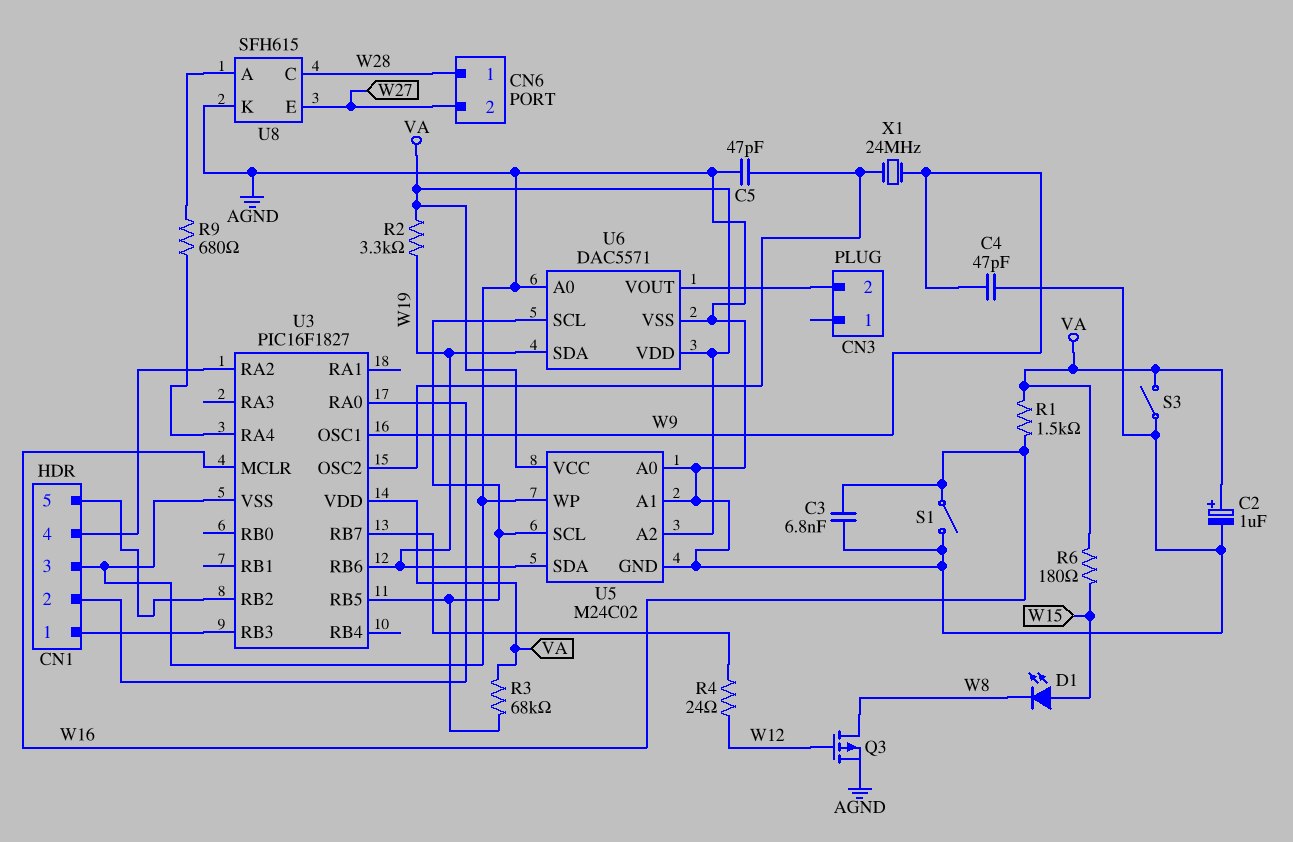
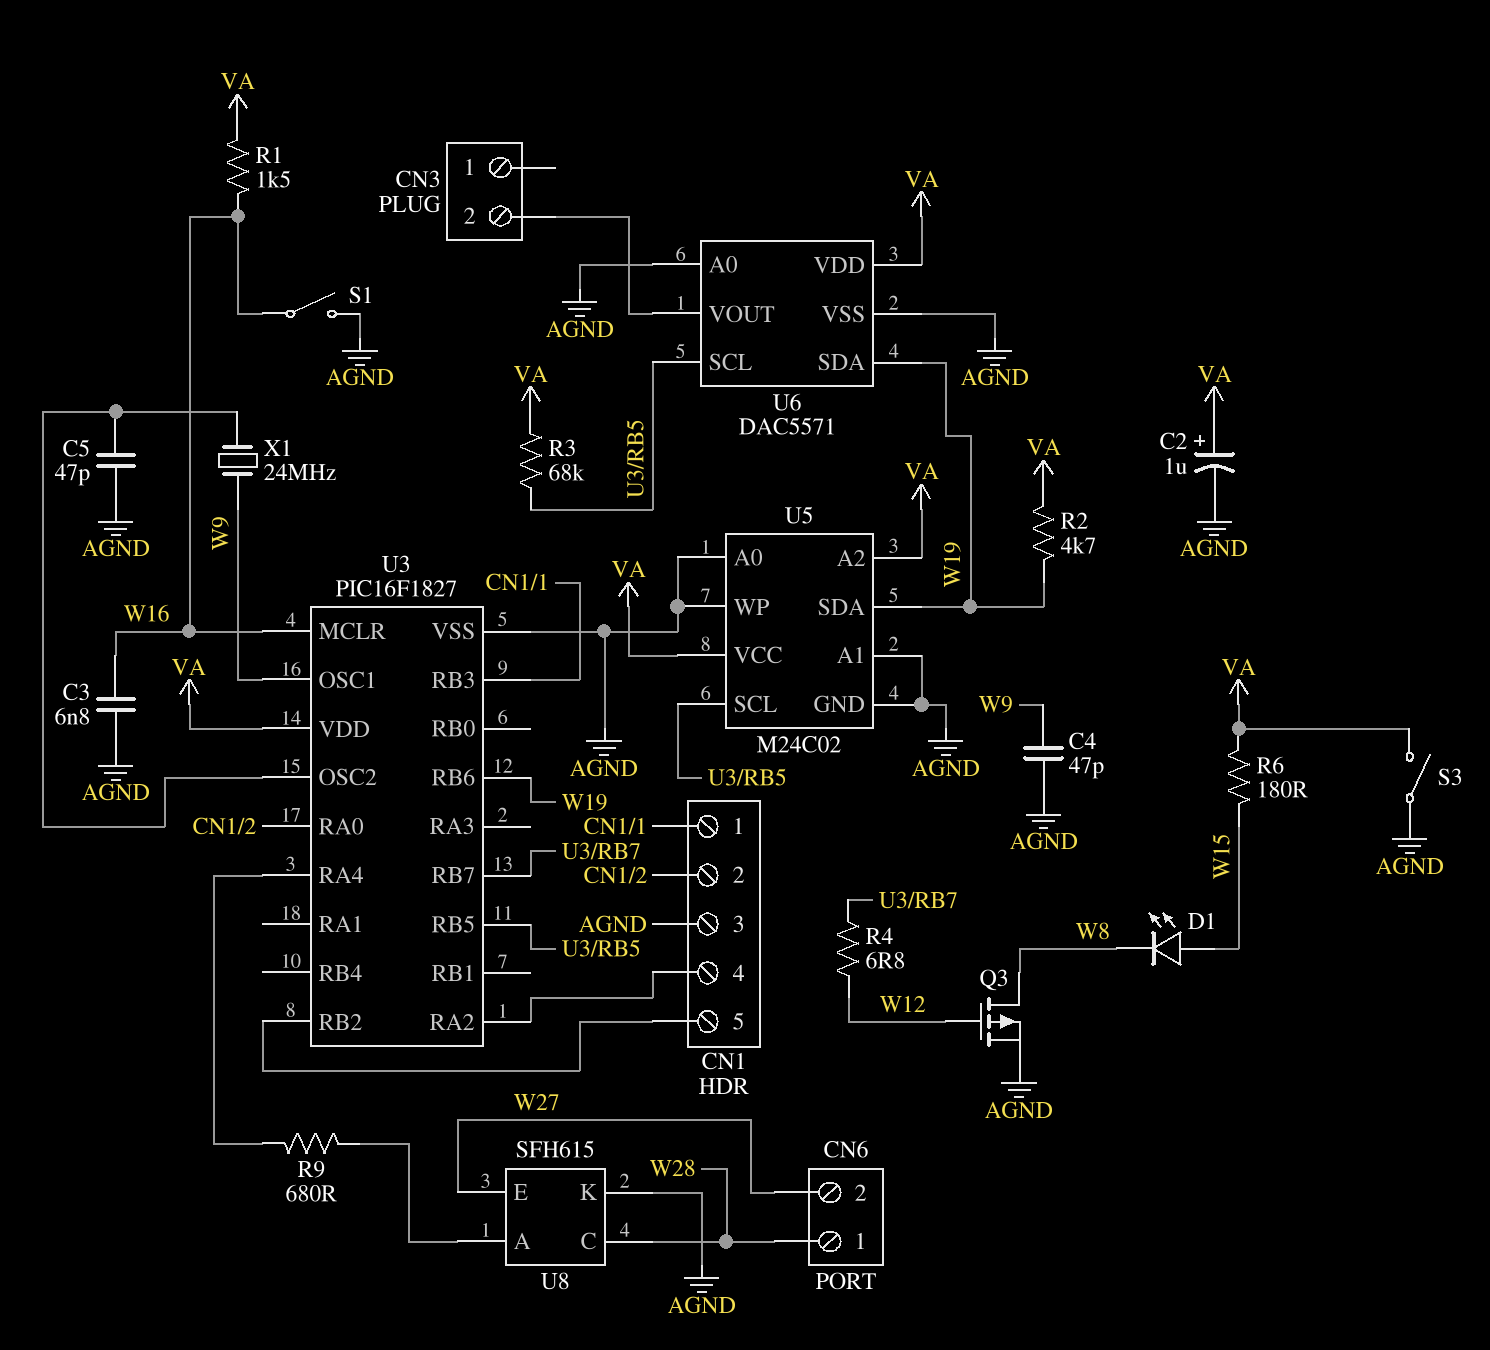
R2: 3.3k (VA, W19) -> 4.7k (VA, W19)
R4: 24 (U3/RB7, W12) -> 6.8 (U3/RB7, W12)

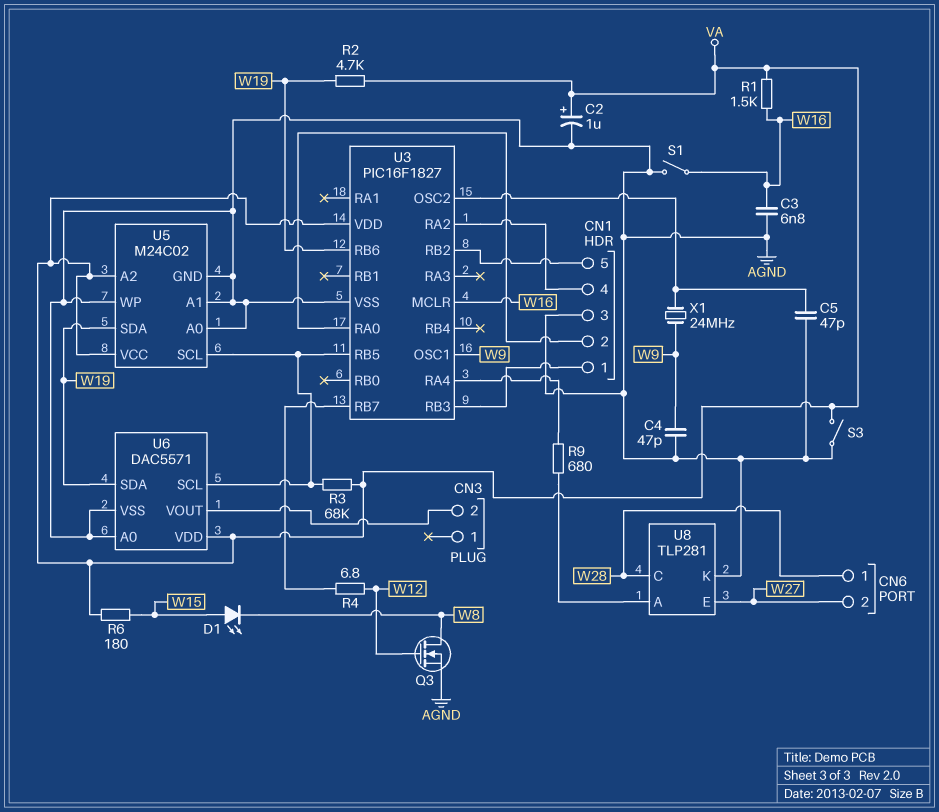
Q3: PMOS (G W12, D W8, S AGND) -> NMOS (G W12, D W8, S AGND)
U8: SFH615 -> TLP281

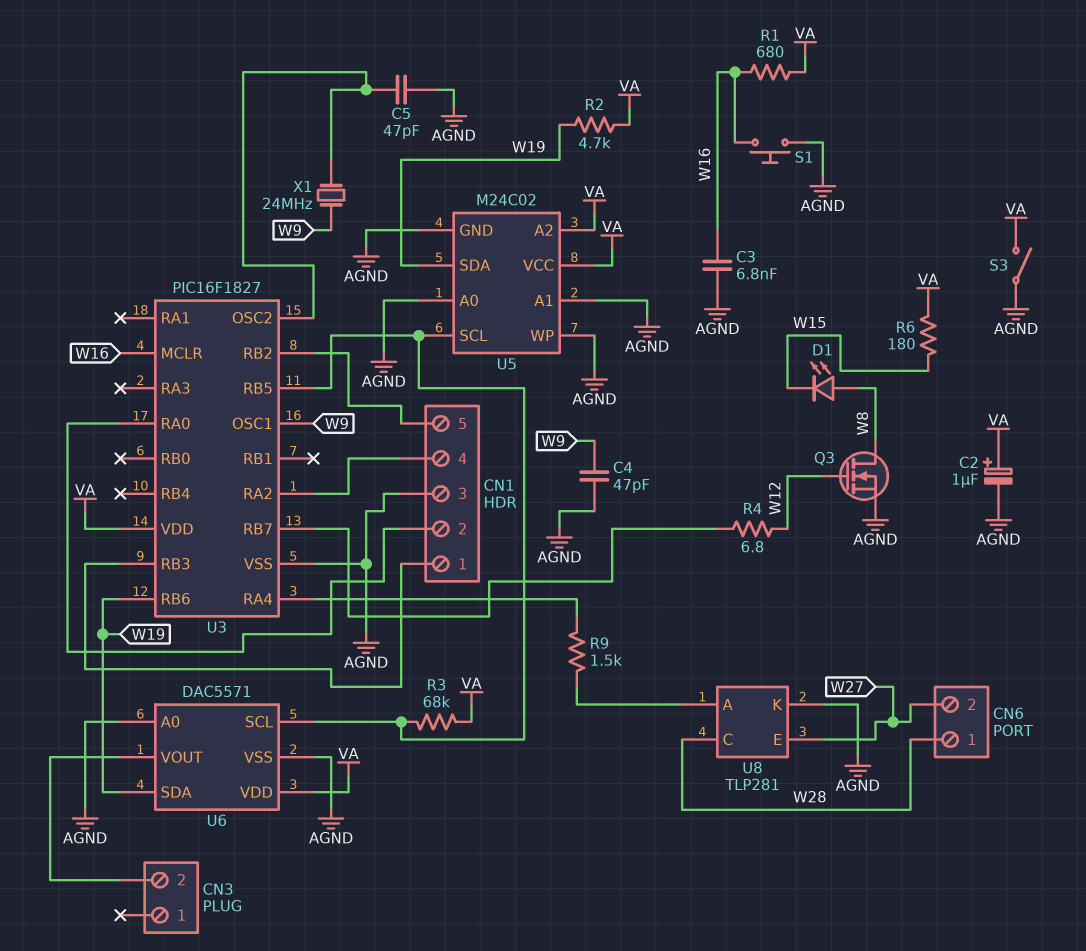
D1: LED (A W15, K W8) -> LED (A W8, K W15)
R1: 1.5k (VA, W16) -> 680 (VA, W16)
R9: 680 (U3/RA4, U8/A) -> 1.5k (U3/RA4, U8/A)
S1: switch (AGND, W16) -> button (AGND, W16)

